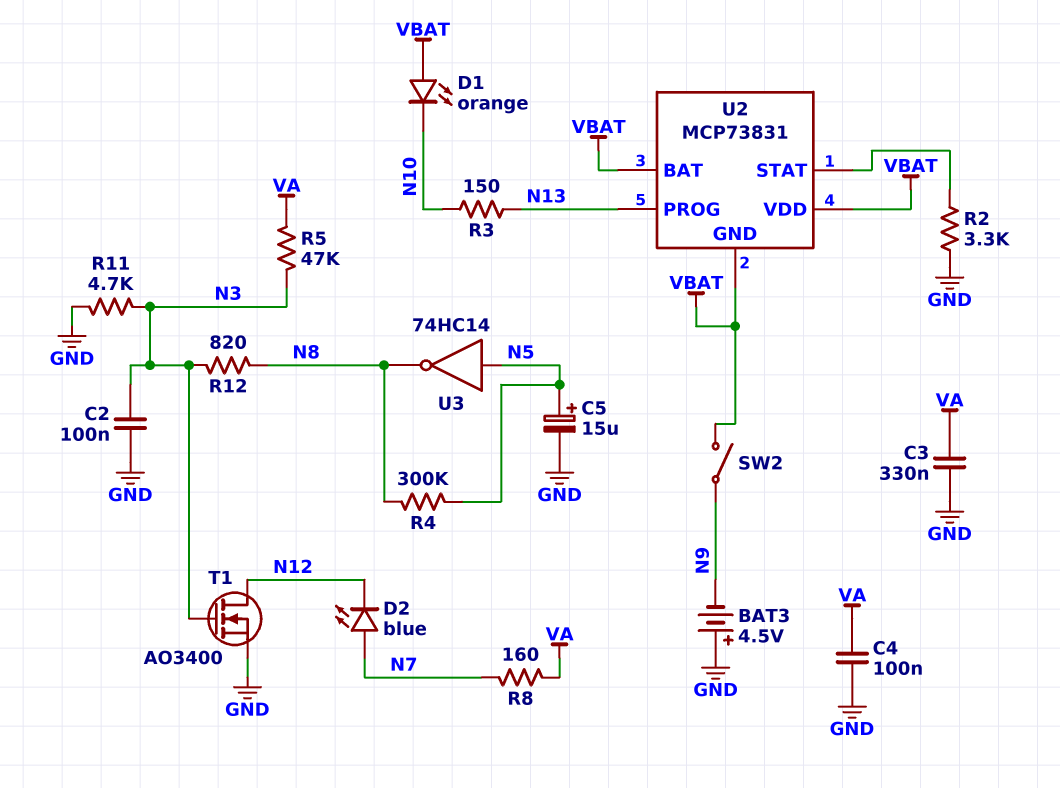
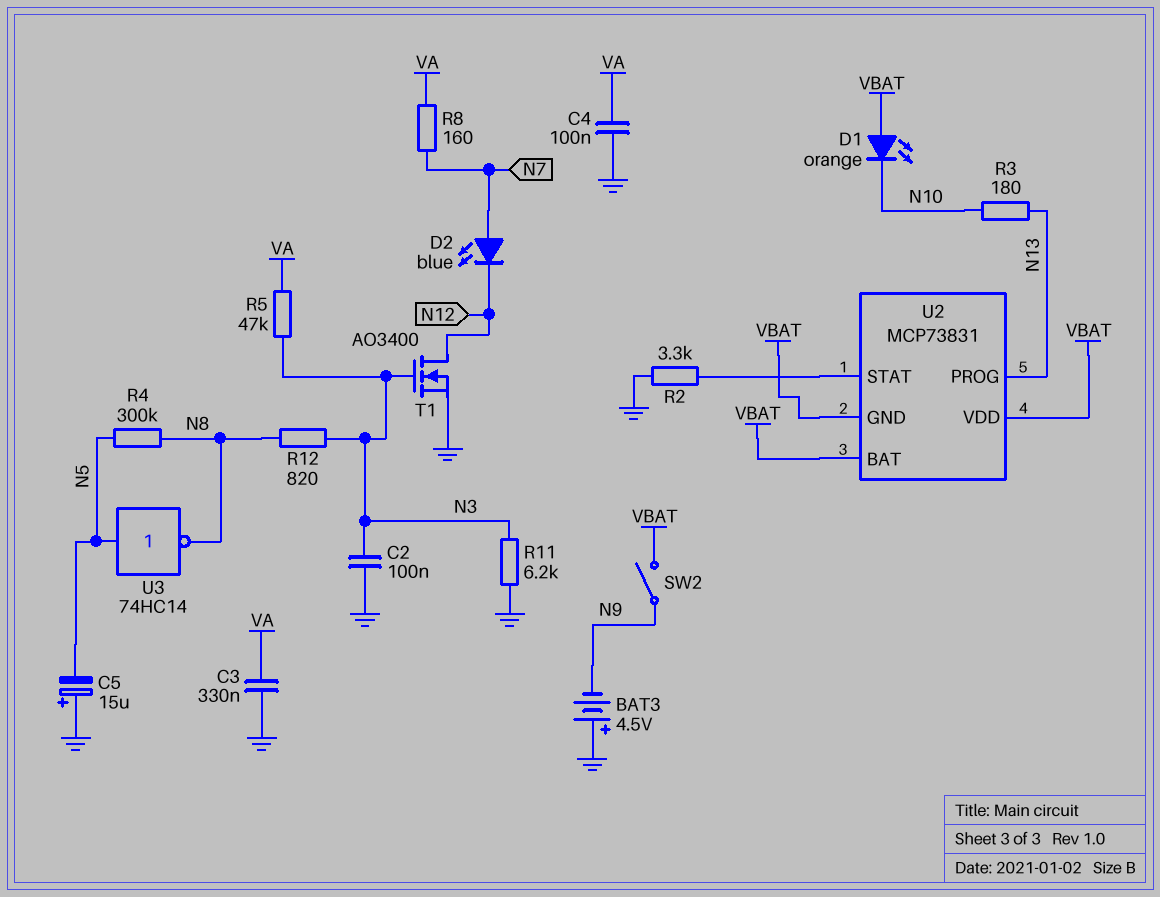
C5: 15uF (plus N5, minus GND) -> 15uF (plus GND, minus N5)
R3: 150 (N10, N13) -> 180 (N10, N13)
R11: 4.7k (GND, N3) -> 6.2k (GND, N3)

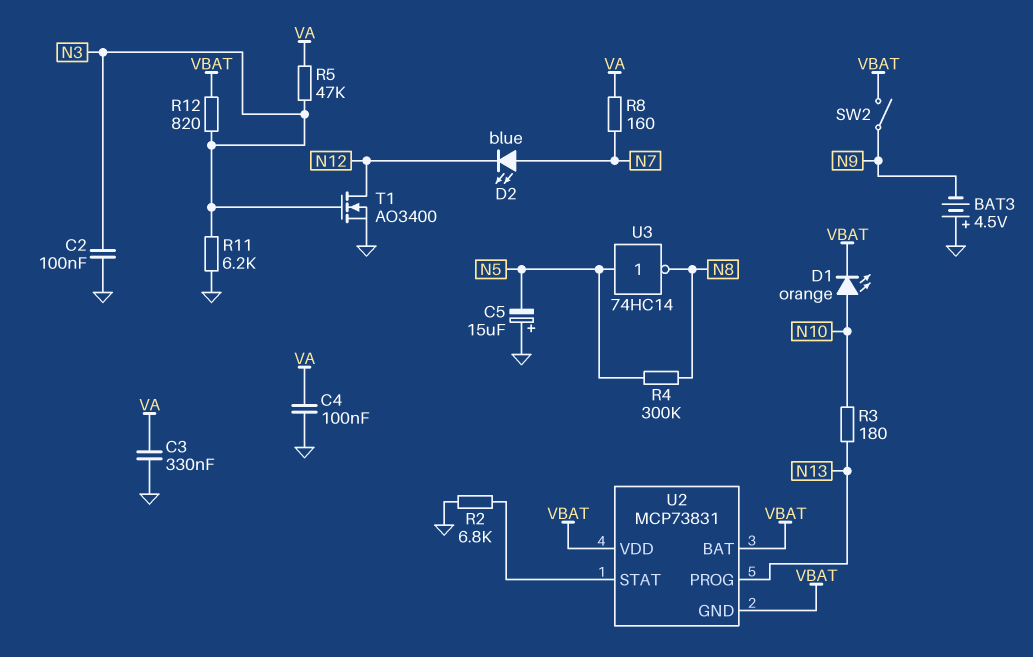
D1: LED orange (A VBAT, K N10) -> LED orange (A N10, K VBAT)
R2: 3.3k (GND, U2/STAT) -> 6.8k (GND, U2/STAT)
R12: 820 (N3, N8) -> 820 (N3, VBAT)

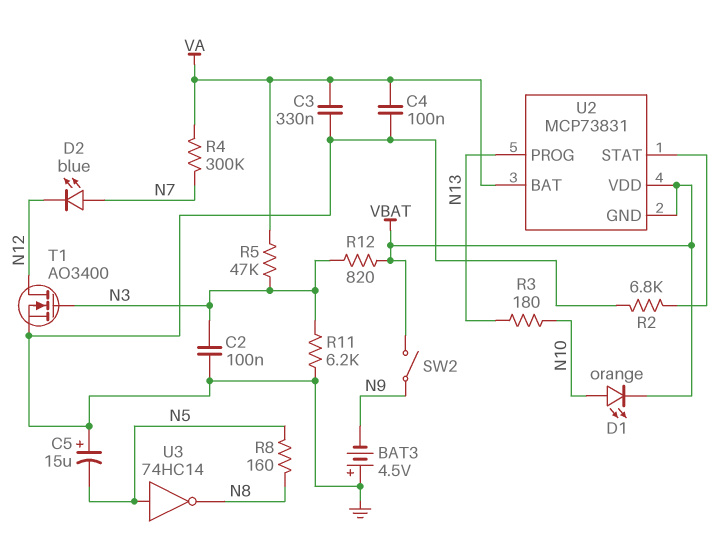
R4: 300k (N5, N8) -> 300k (N7, VA)
R8: 160 (N7, VA) -> 160 (N5, N8)
U2 pin BAT: VBAT -> VA

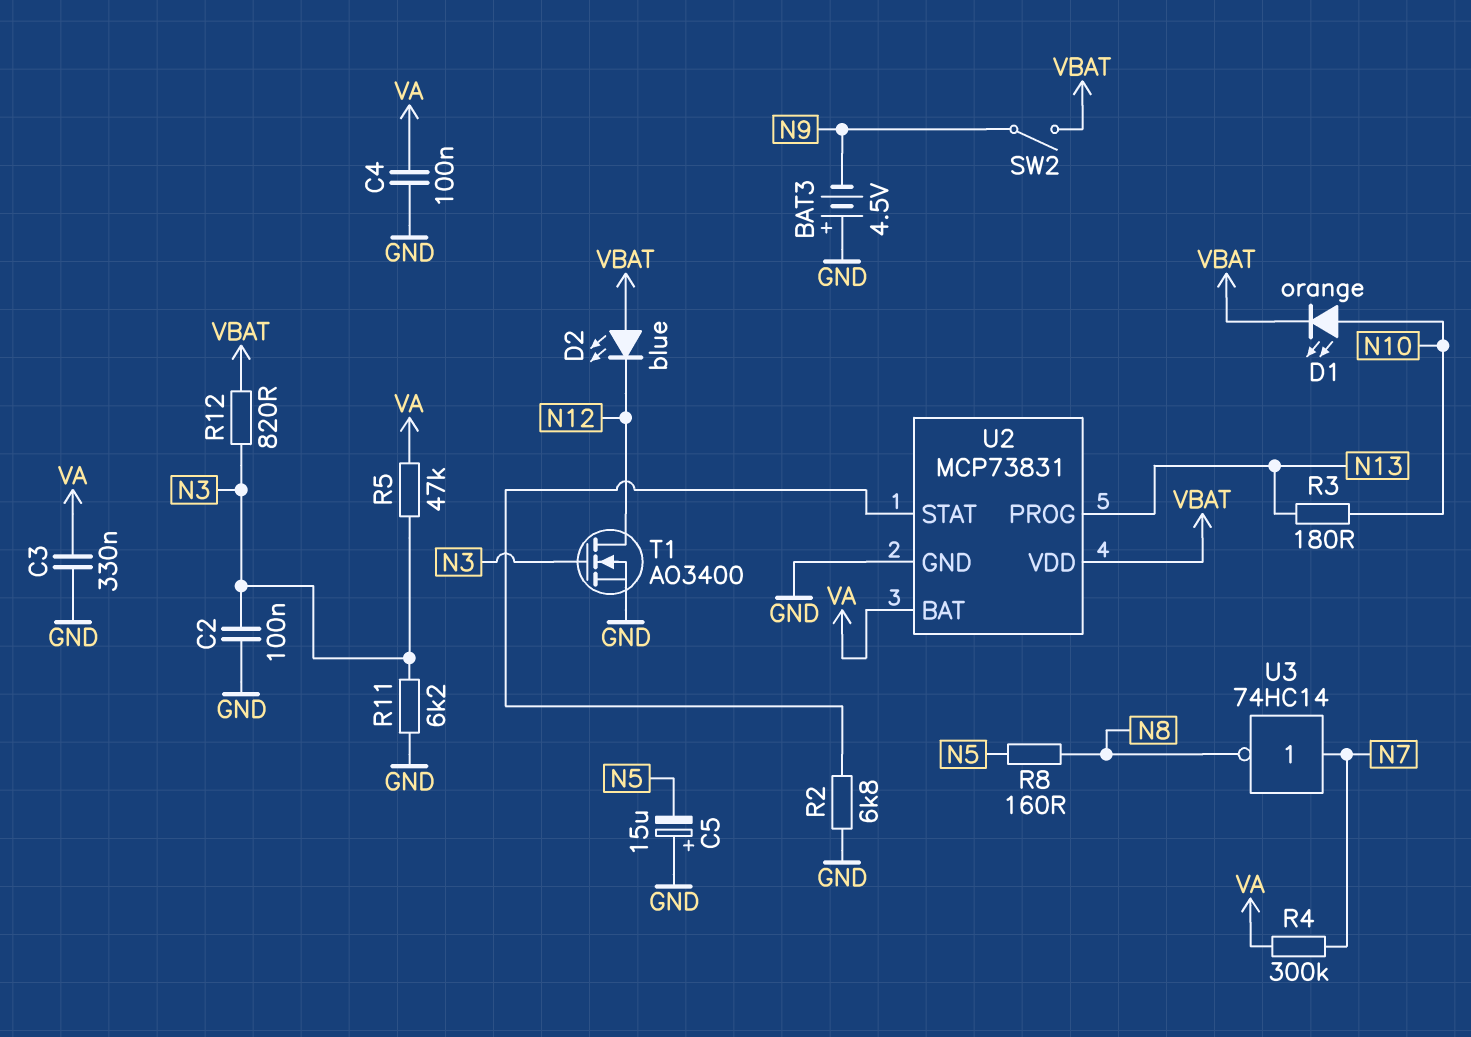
D2: LED blue (A N7, K N12) -> LED blue (A VBAT, K N12)
U2 pin GND: VBAT -> GND
U3: NOT 74HC14 (in N5, out N8) -> NOT 74HC14 (in N7, out N8)

